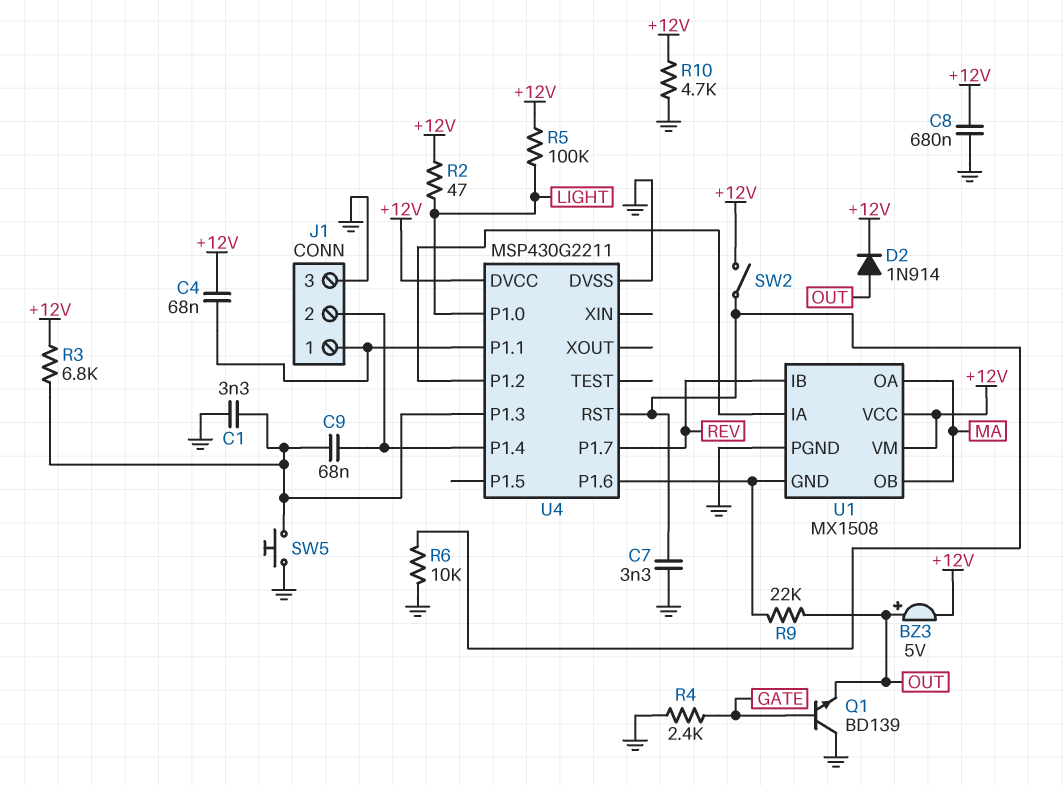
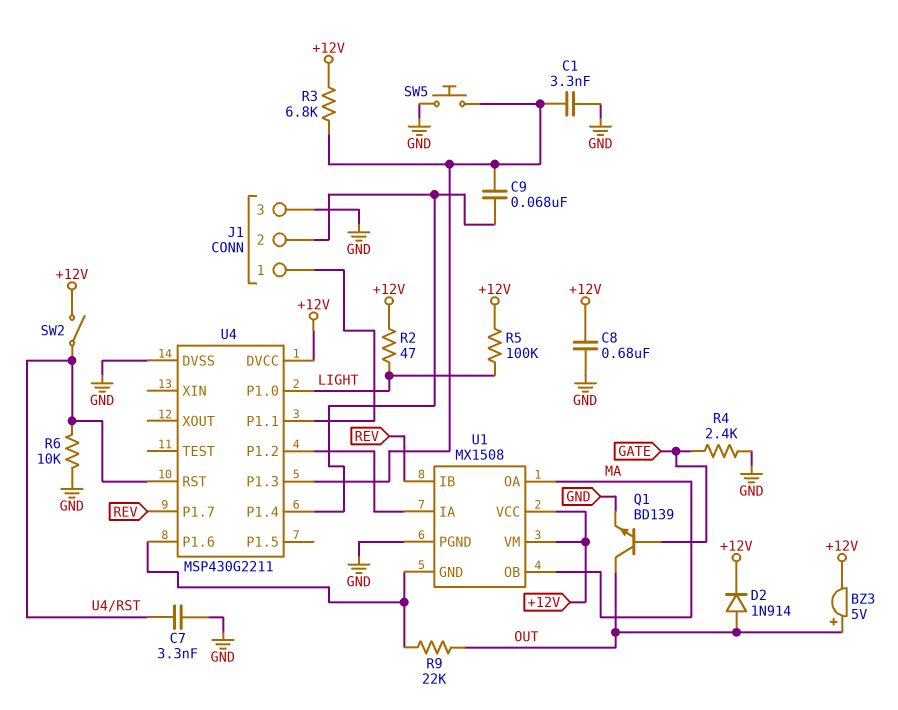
C4: 68nF (+12V, J1/1) -> none
Q1: NPN BD139 (B GATE, C GND, E OUT) -> NPN BD139 (B GATE, C OUT, E GND)
R10: 4.7k (+12V, GND) -> none

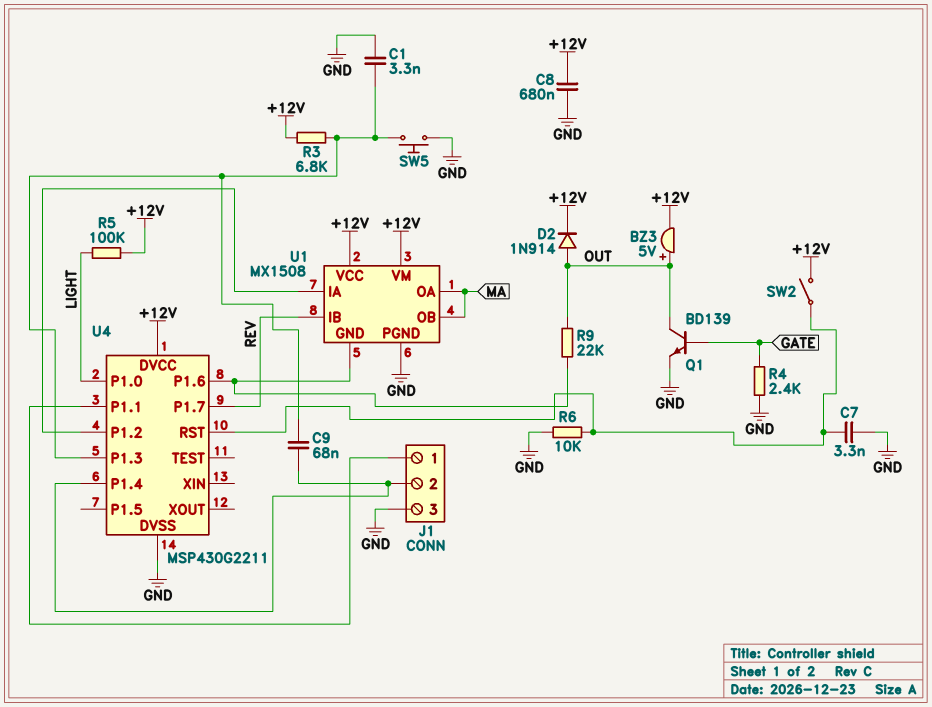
R2: 47 (+12V, LIGHT) -> none

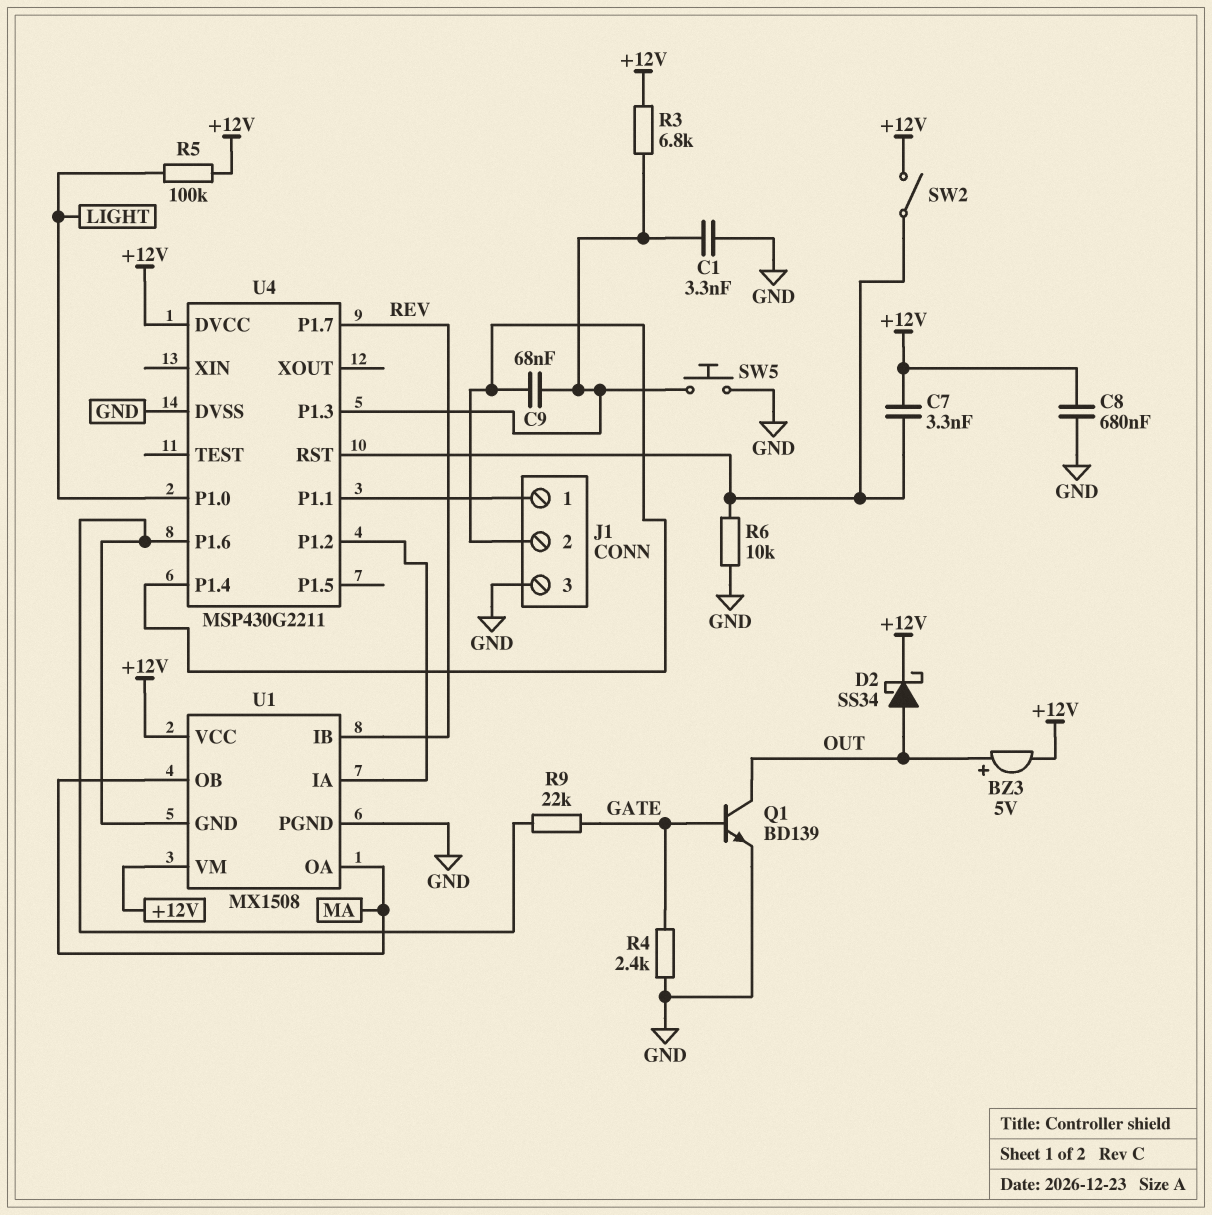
C7: 3.3nF (GND, U4/RST) -> 3.3nF (+12V, U4/RST)
D2: diode 1N914 (A OUT, K +12V) -> schottky SS34 (A OUT, K +12V)
R9: 22k (OUT, U1/GND) -> 22k (GATE, U1/GND)

